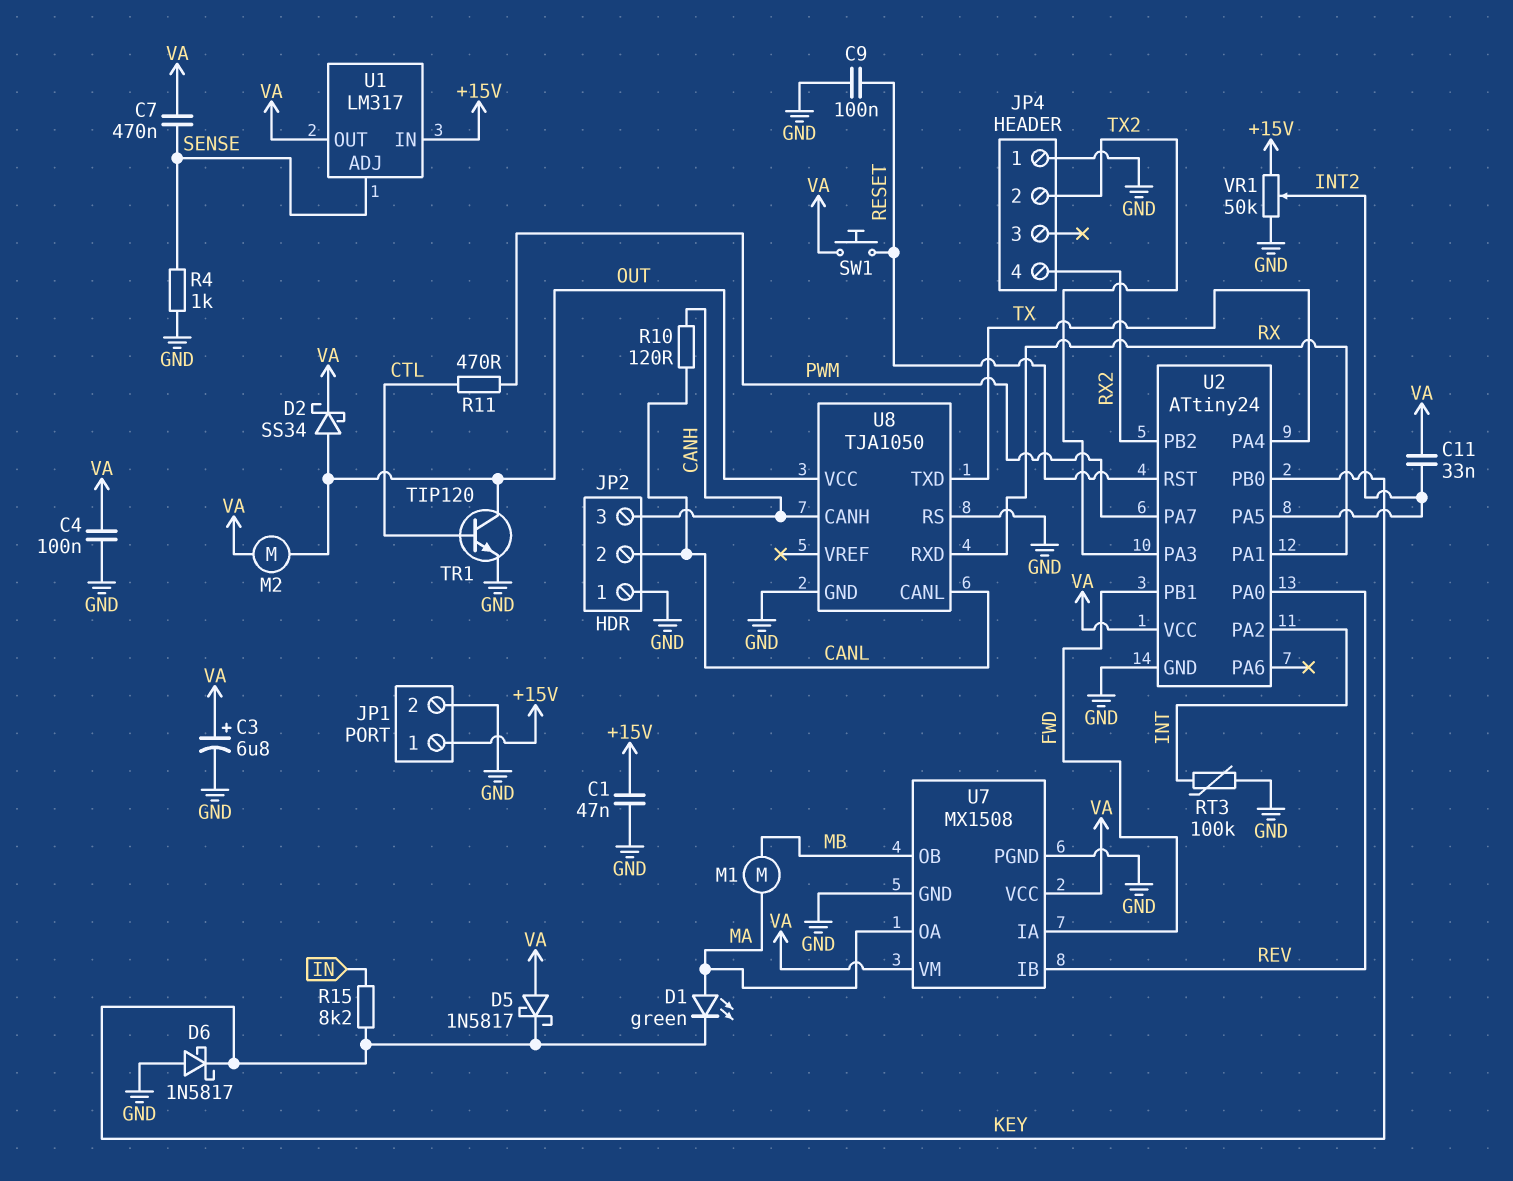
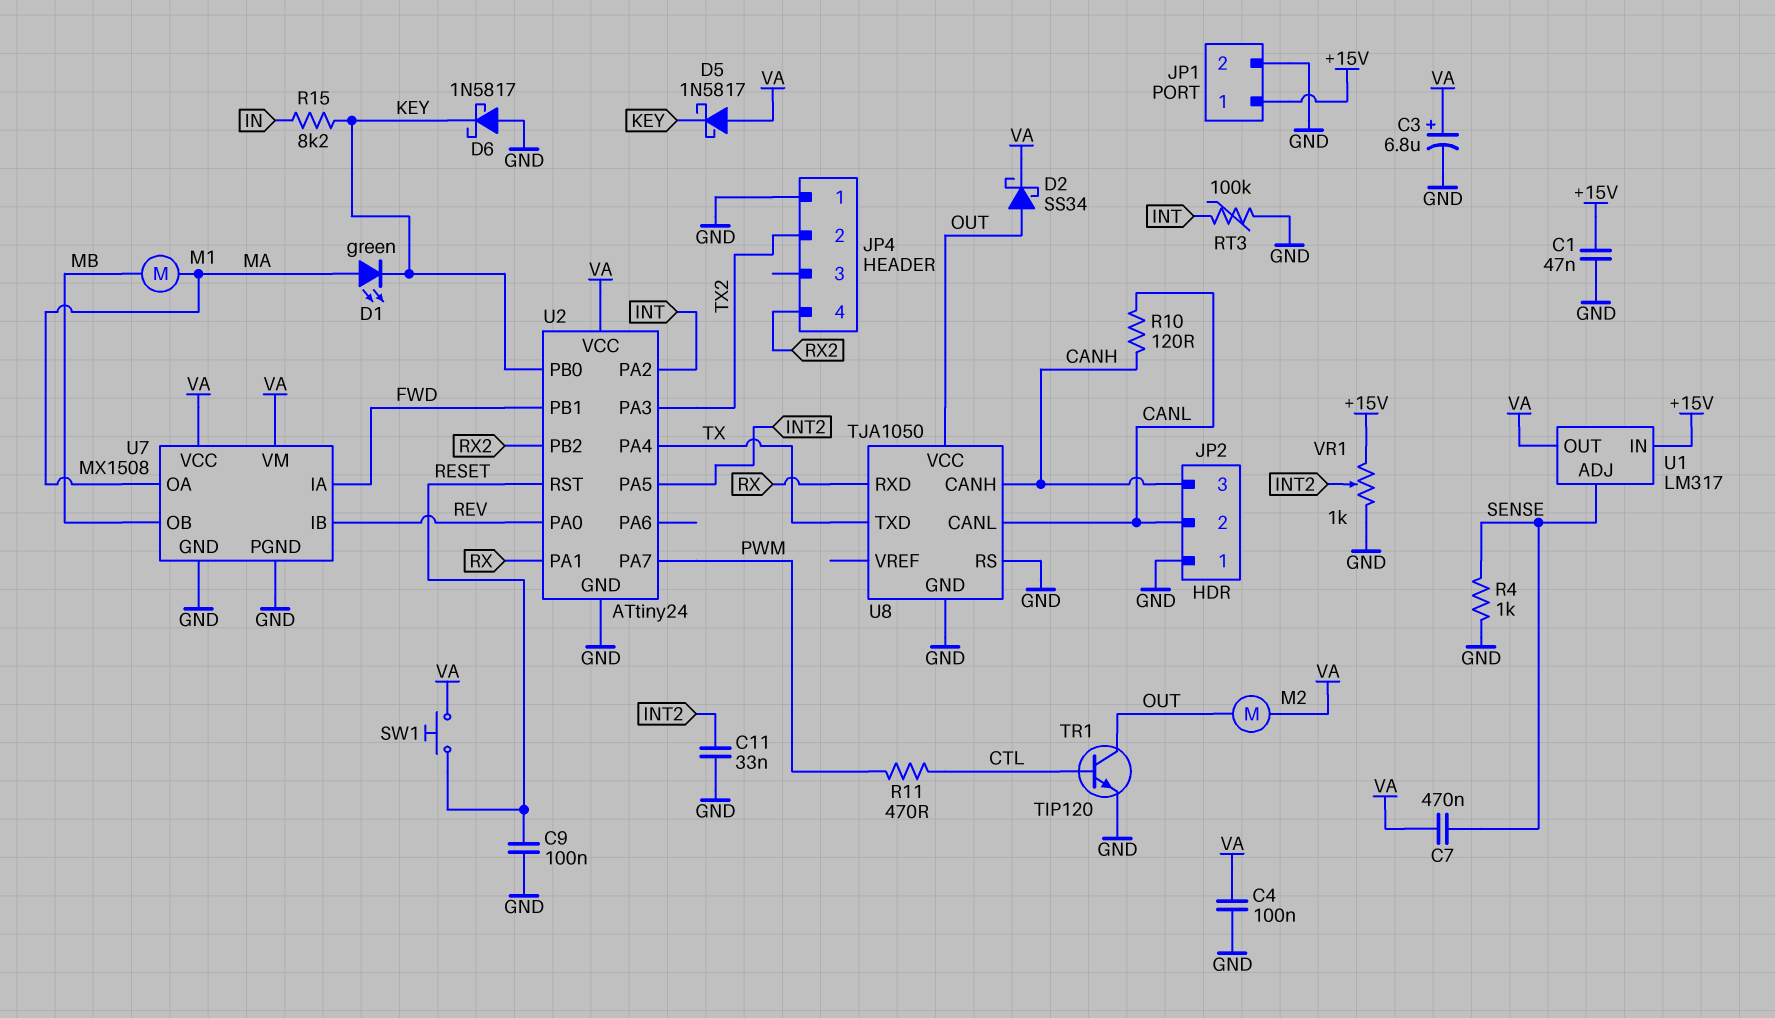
C11: 33nF (INT2, VA) -> 33nF (GND, INT2)
VR1: 50k (+15V, GND, wiper INT2) -> 1k (+15V, GND, wiper INT2)

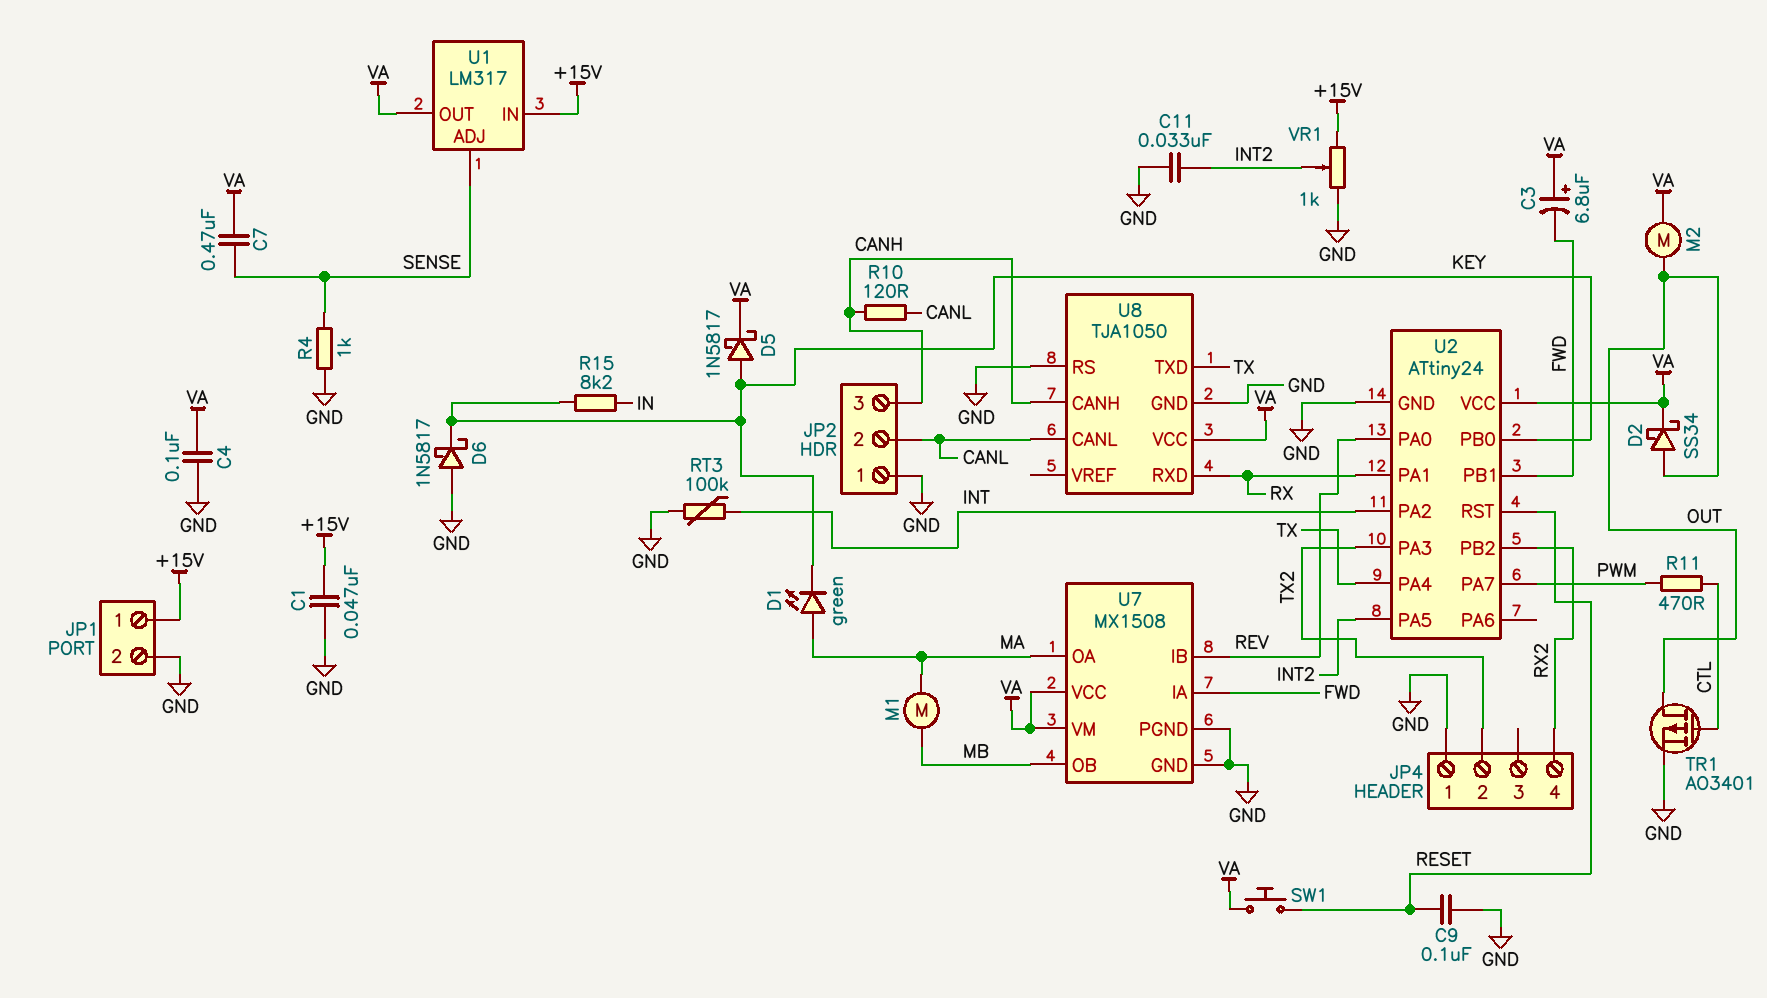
C3: 6.8uF (plus VA, minus GND) -> 6.8uF (plus VA, minus FWD)
D5: schottky 1N5817 (A VA, K KEY) -> schottky 1N5817 (A KEY, K VA)
TR1: NPN TIP120 (B CTL, C OUT, E GND) -> PMOS AO3401 (G CTL, D OUT, S GND)
U8 pin VCC: OUT -> VA

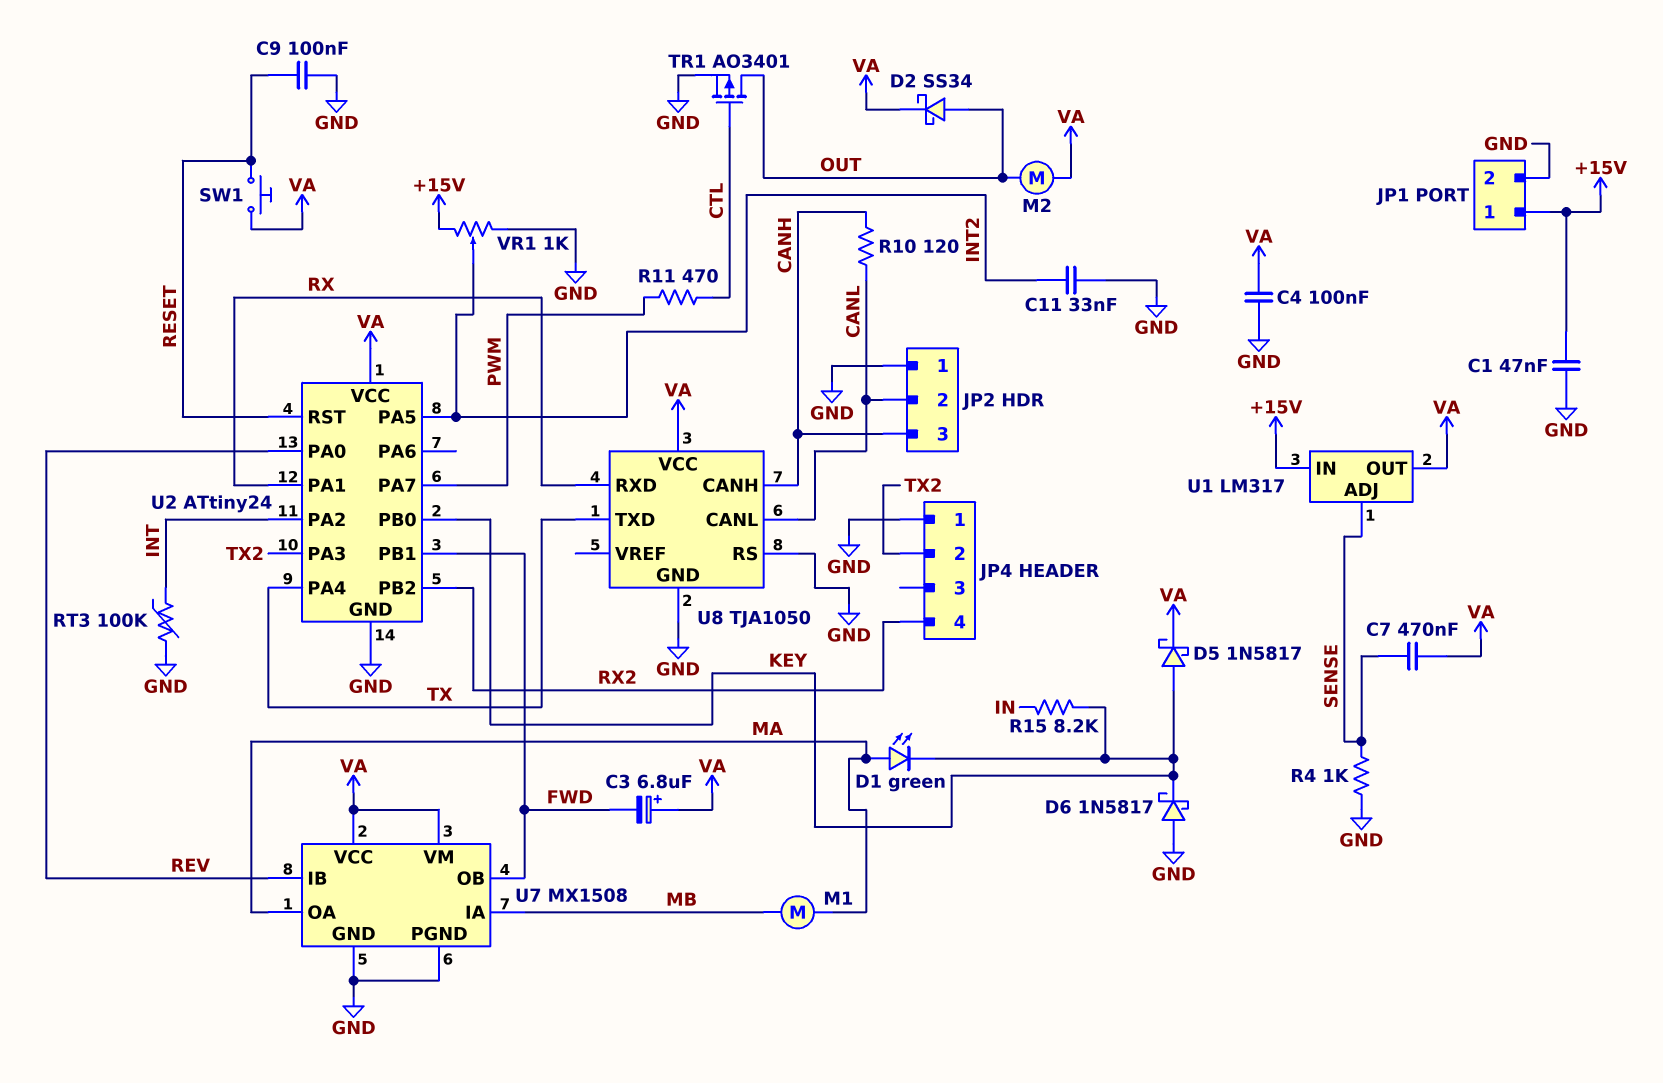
U7 pin IA: FWD -> MB
U7 pin OB: MB -> FWD

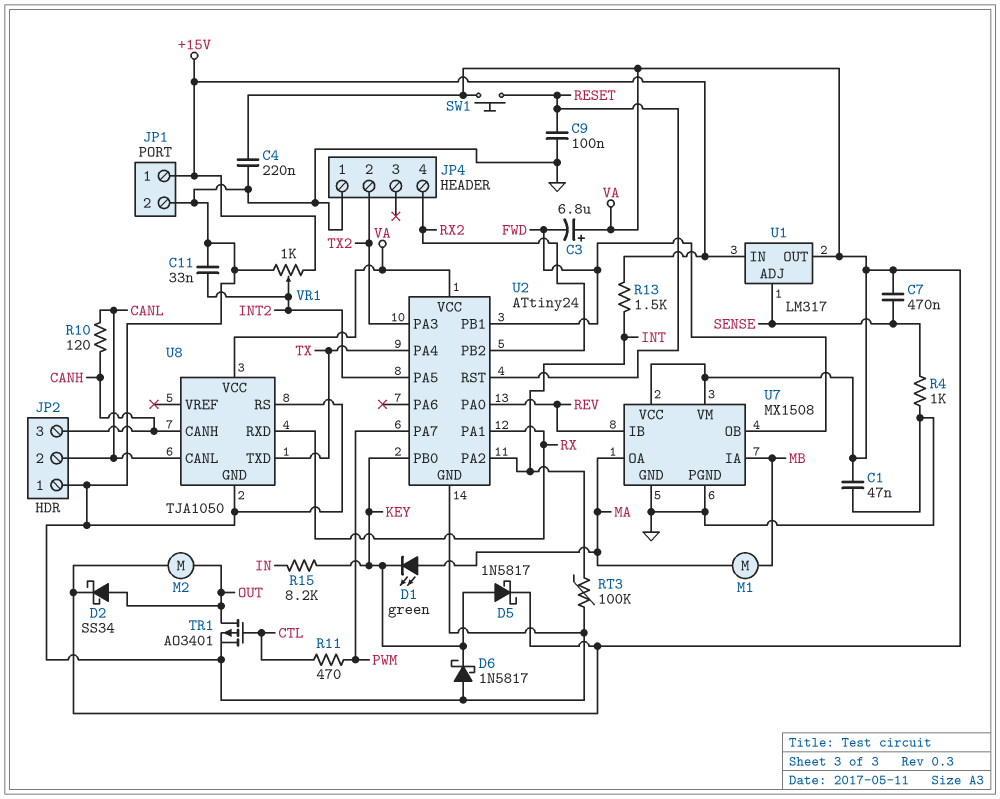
C1: 47nF (+15V, GND) -> 47nF (GND, VA)
C4: 100nF (GND, VA) -> 220nF (GND, VA)
R13: none -> 1.5k (+15V, INT)

